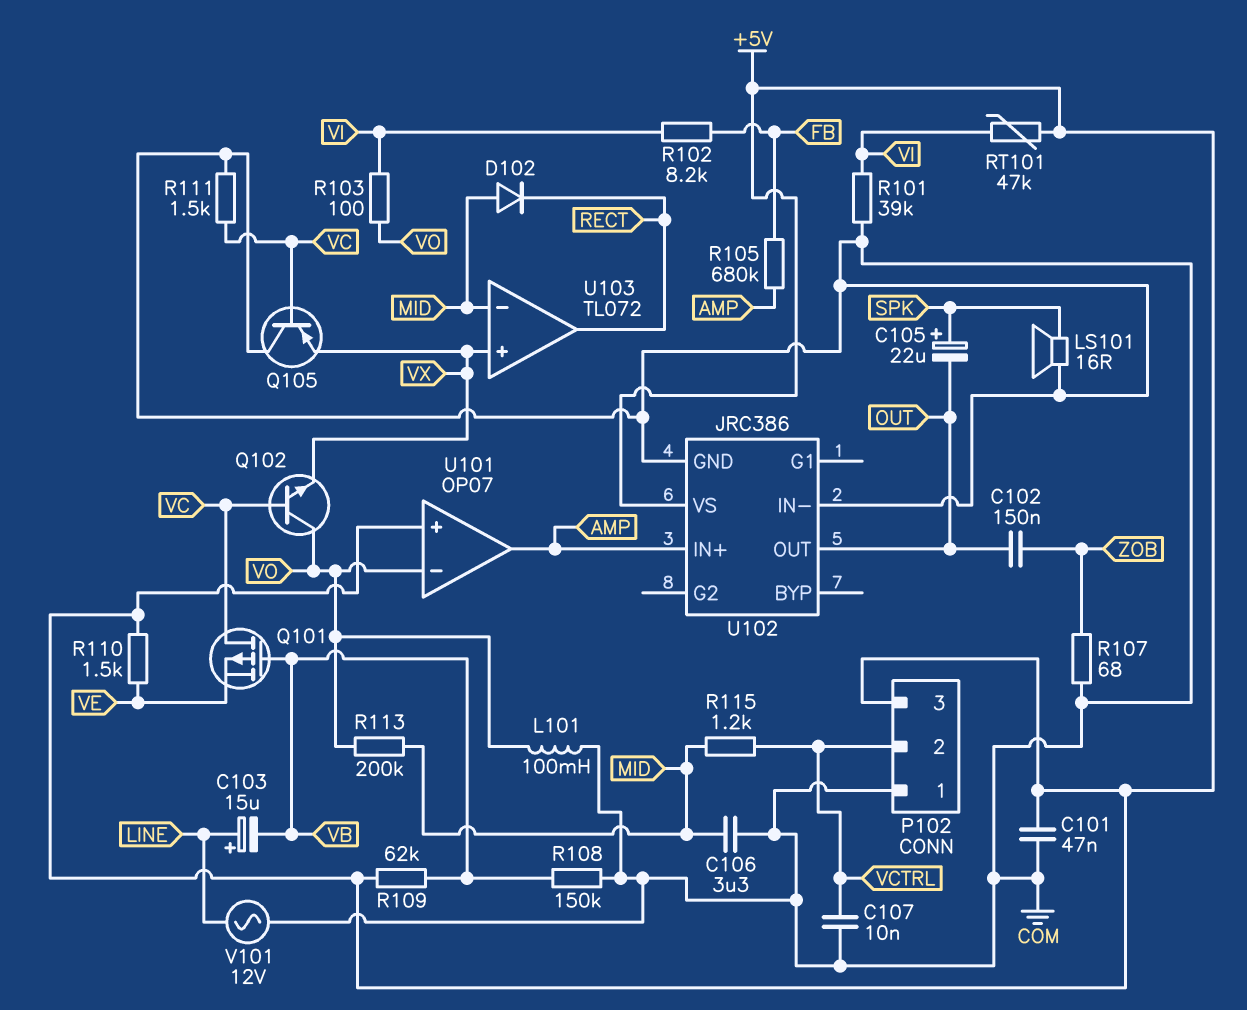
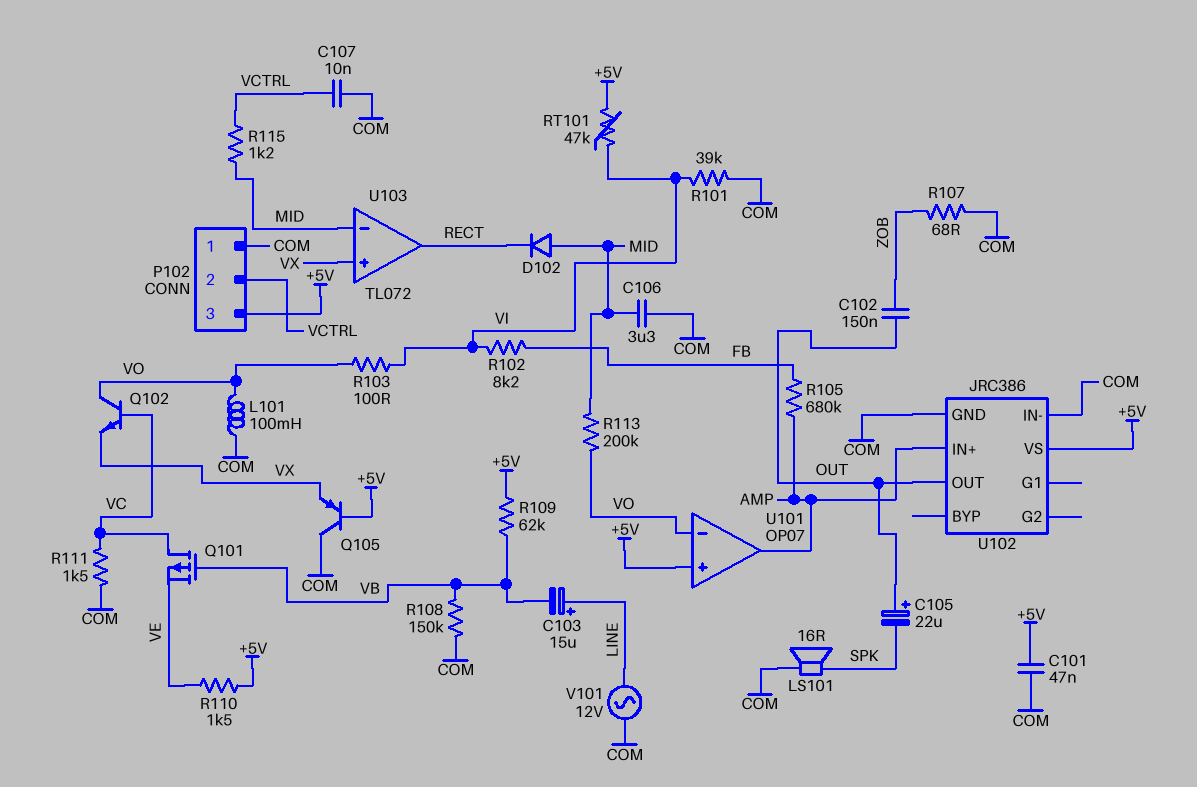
C105: 22uF (plus SPK, minus OUT) -> 22uF (plus OUT, minus SPK)
Q105: PNP (B VC, C COM, E VX) -> PNP (B +5V, C COM, E VX)

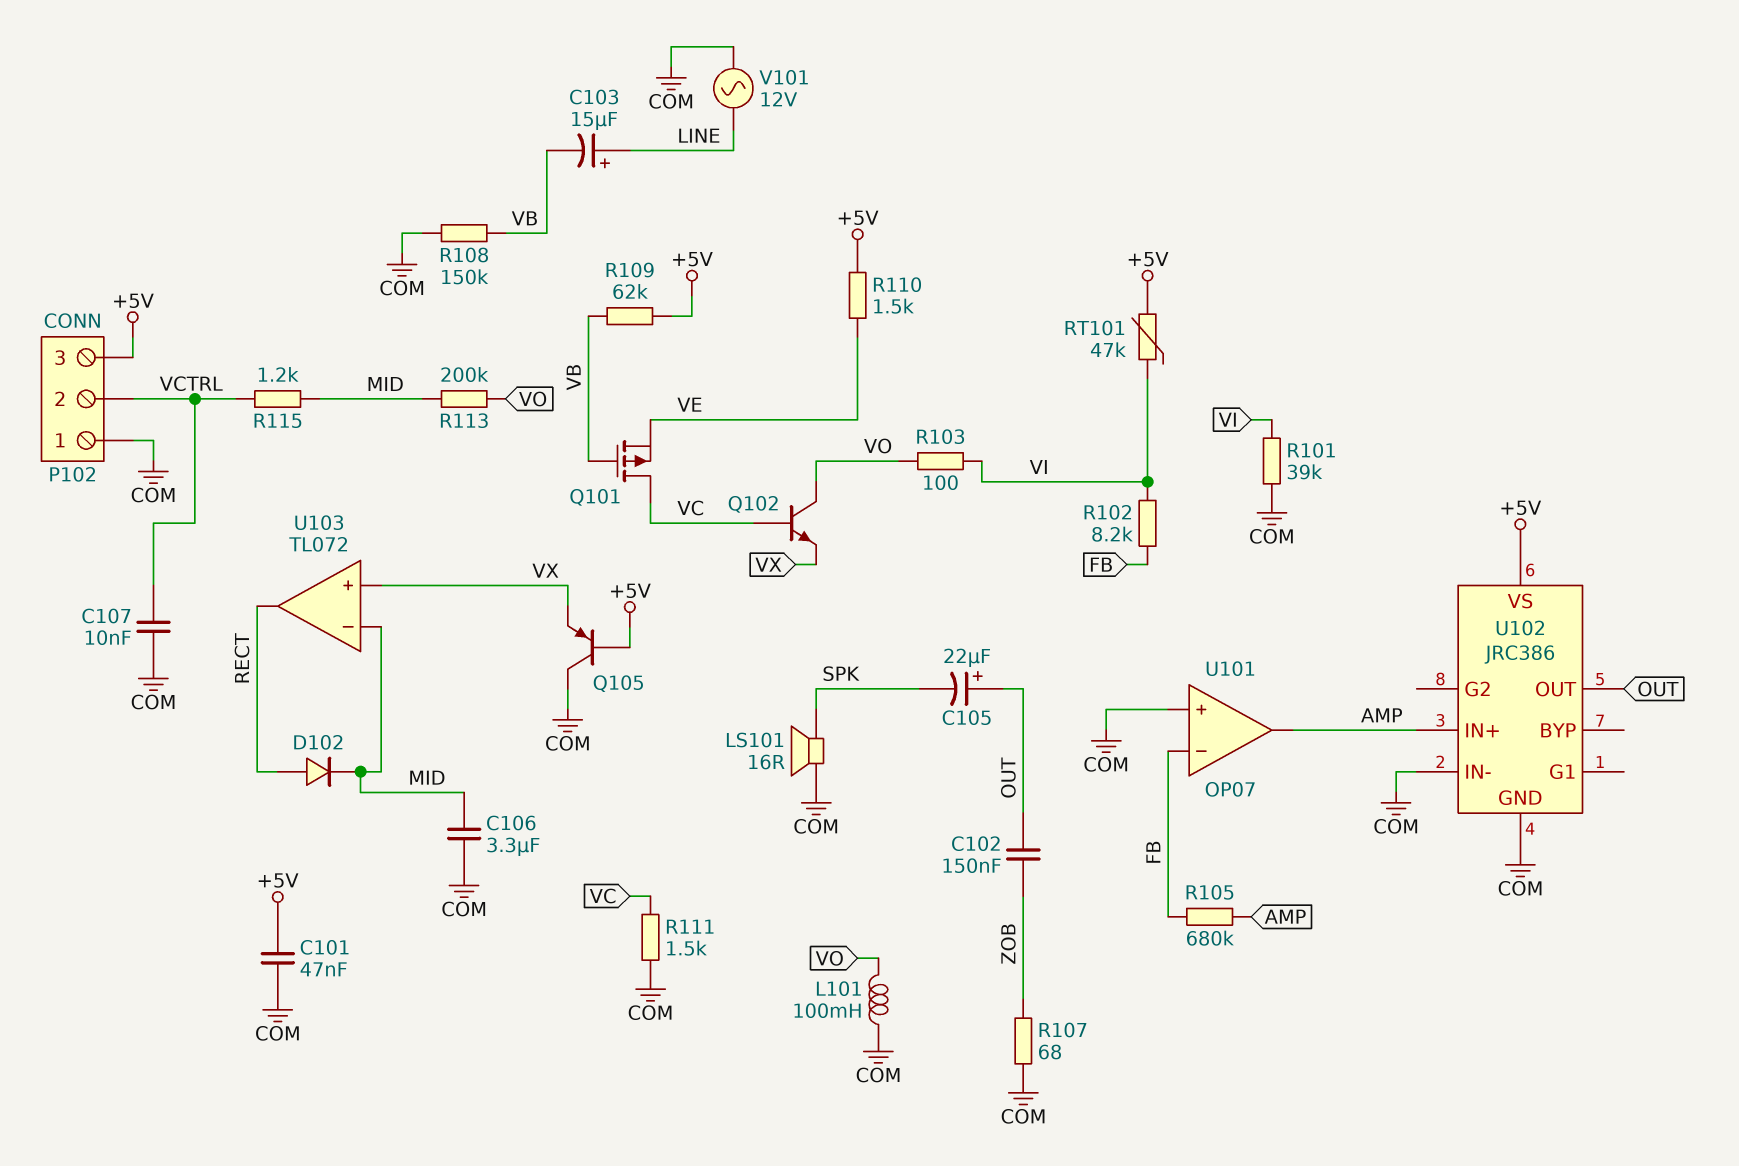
D102: diode (A MID, K RECT) -> diode (A RECT, K MID)
U101 pin in+: +5V -> COM
U101 pin in-: VO -> FB

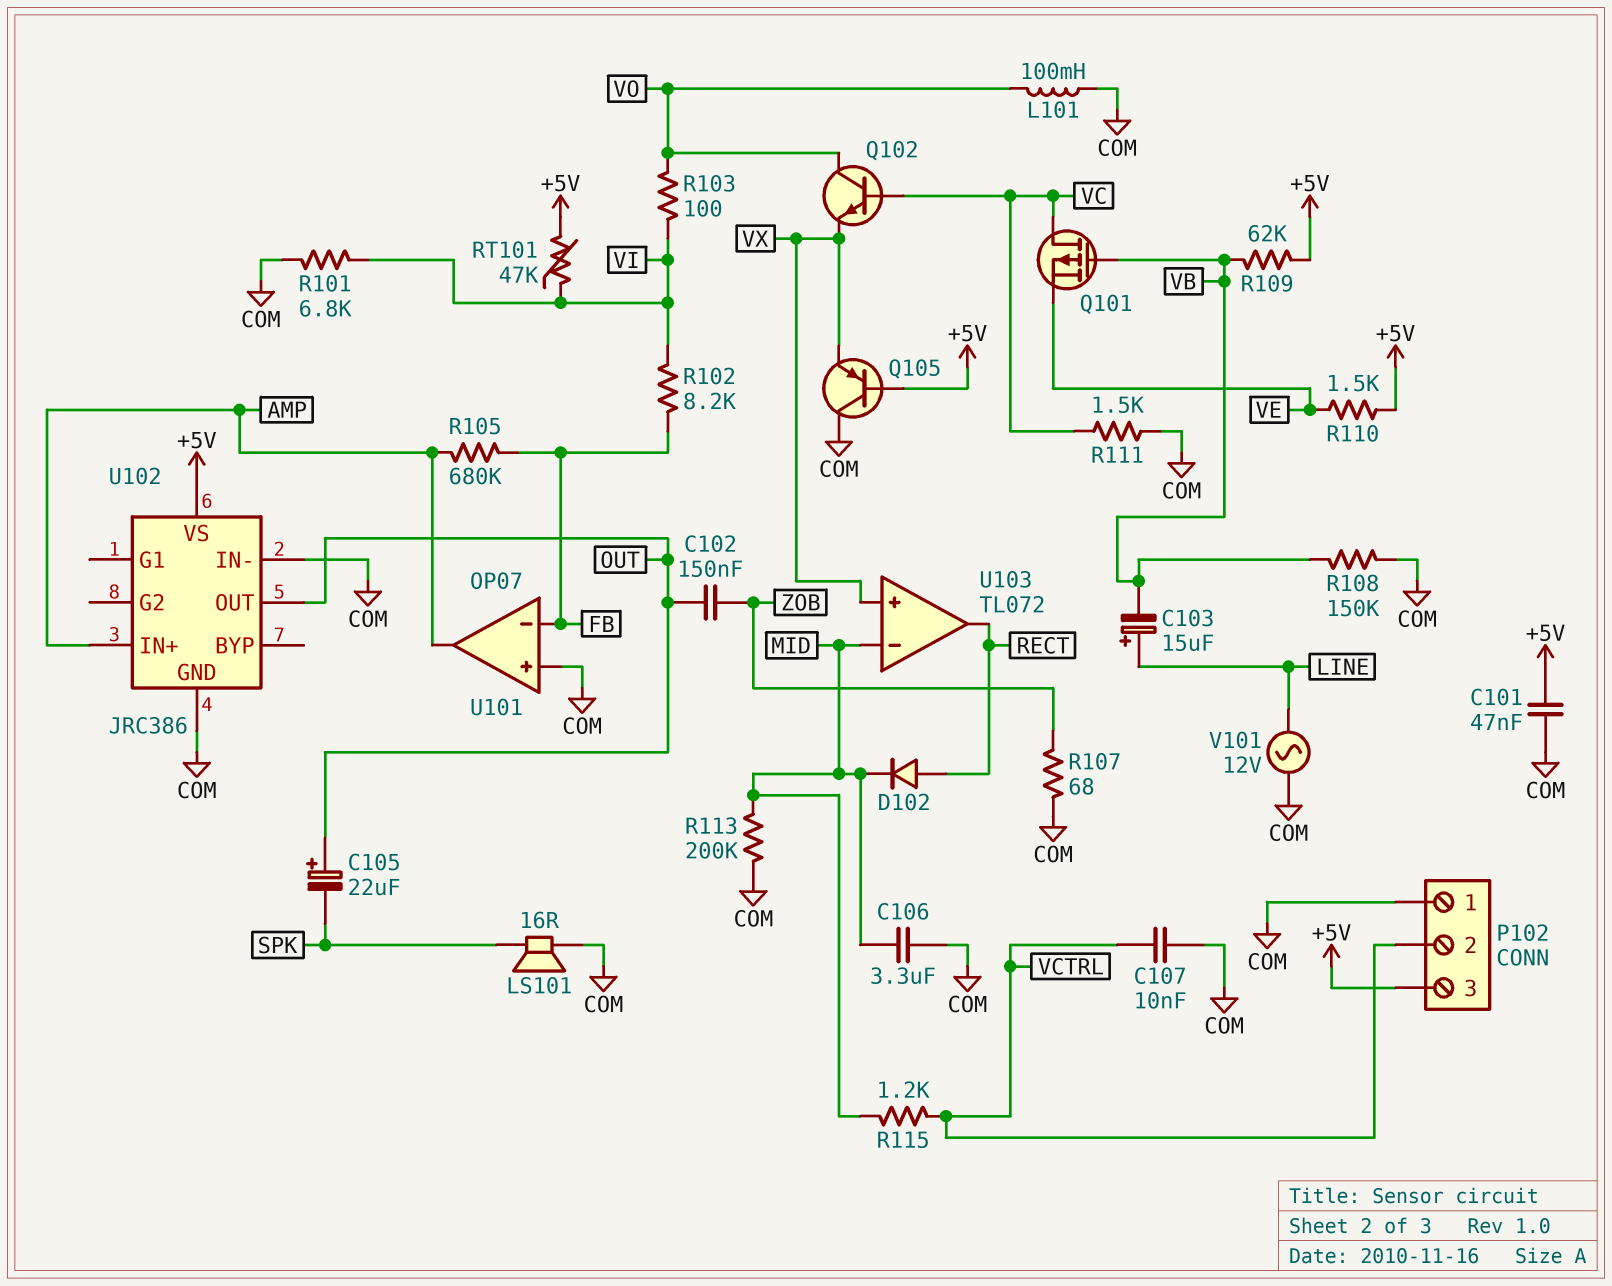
R101: 39k (COM, VI) -> 6.8k (COM, VI)
R113: 200k (MID, VO) -> 200k (COM, MID)

